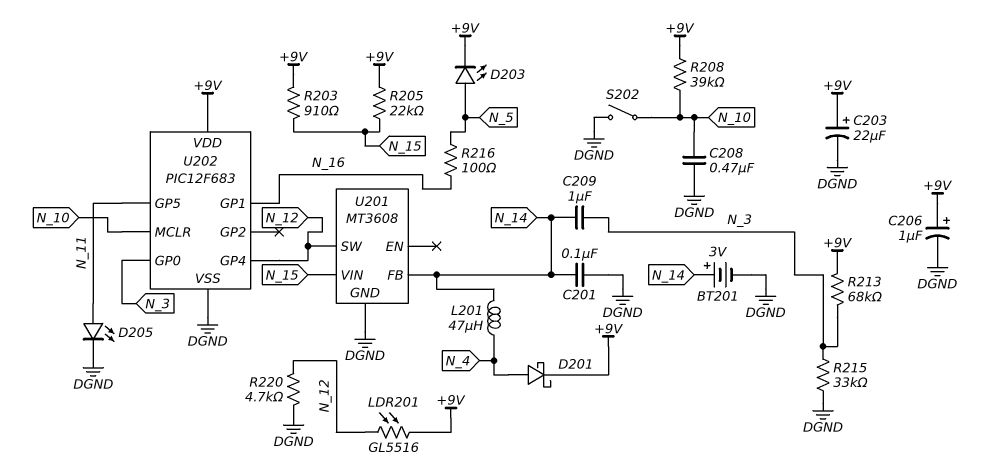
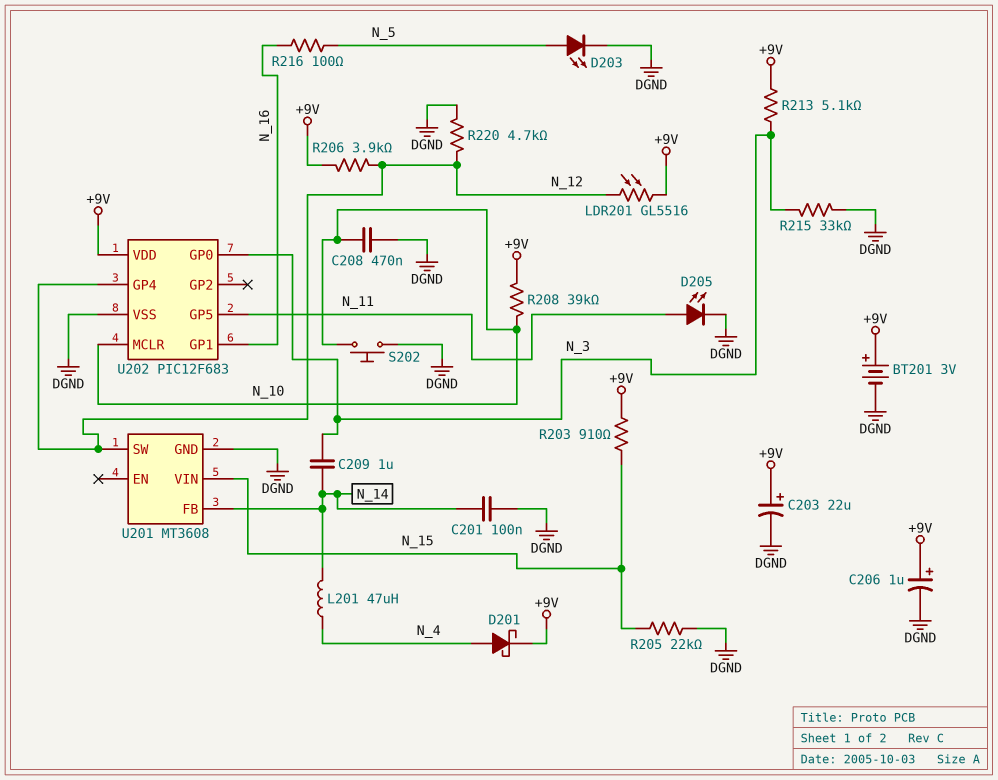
BT201: 3V (plus N_14, minus DGND) -> 3V (plus +9V, minus DGND)
D203: LED (A N_5, K +9V) -> LED (A N_5, K DGND)
R205: 22k (+9V, N_15) -> 22k (DGND, N_15)
R206: none -> 3.9k (+9V, N_12)
R213: 68k (+9V, N_3) -> 5.1k (+9V, N_3)
S202: switch (DGND, N_10) -> button (DGND, N_10)

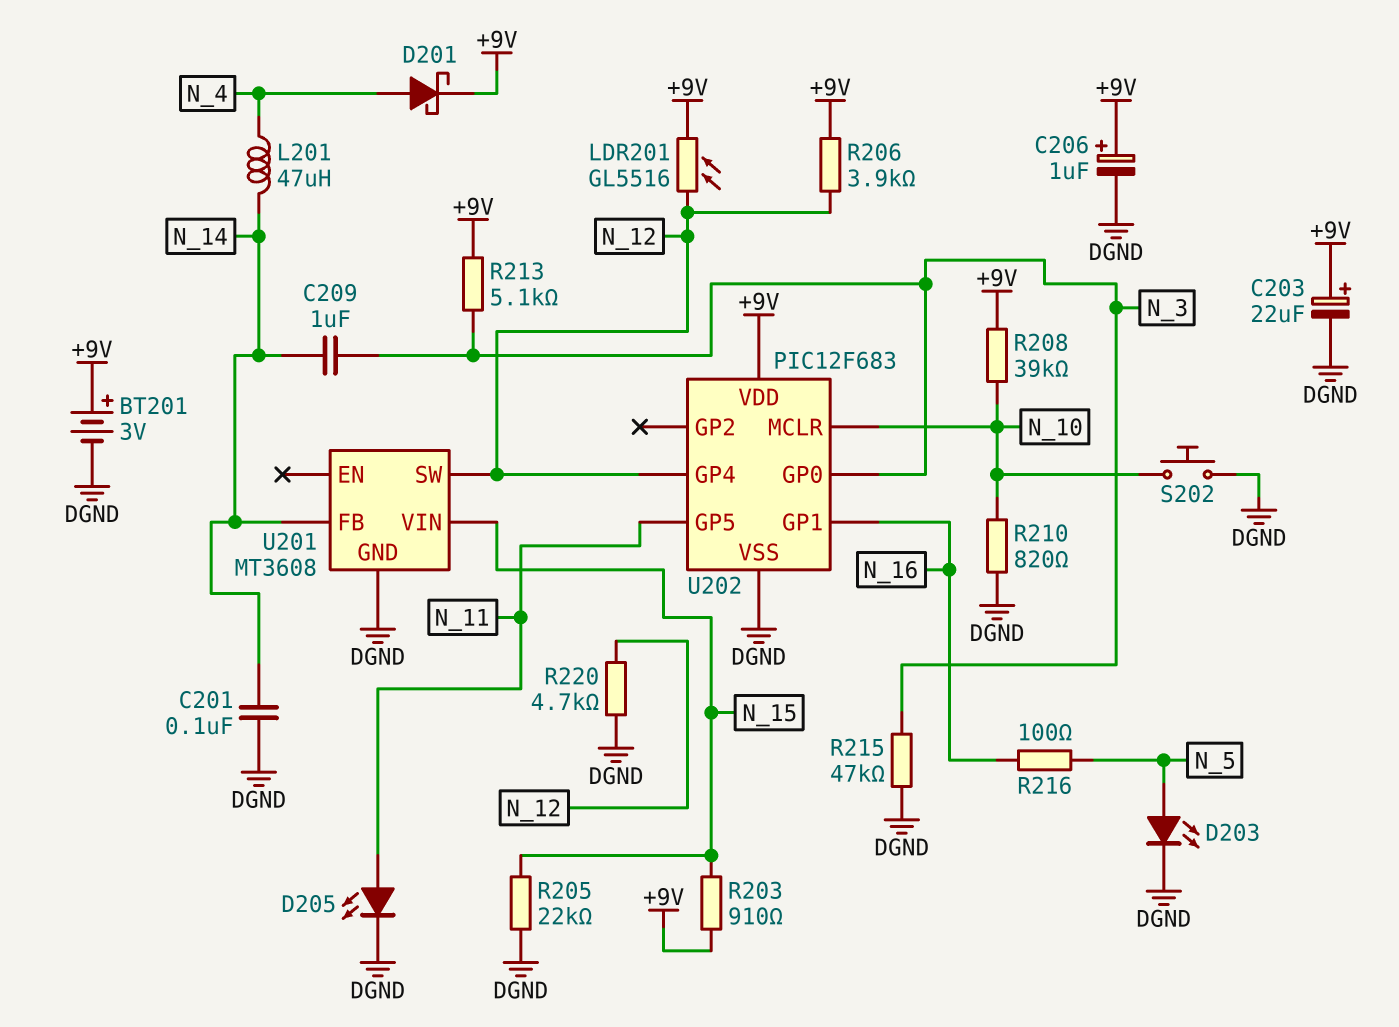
C208: 470nF (DGND, N_10) -> none
R210: none -> 820 (DGND, N_10)
R215: 33k (DGND, N_3) -> 47k (DGND, N_3)

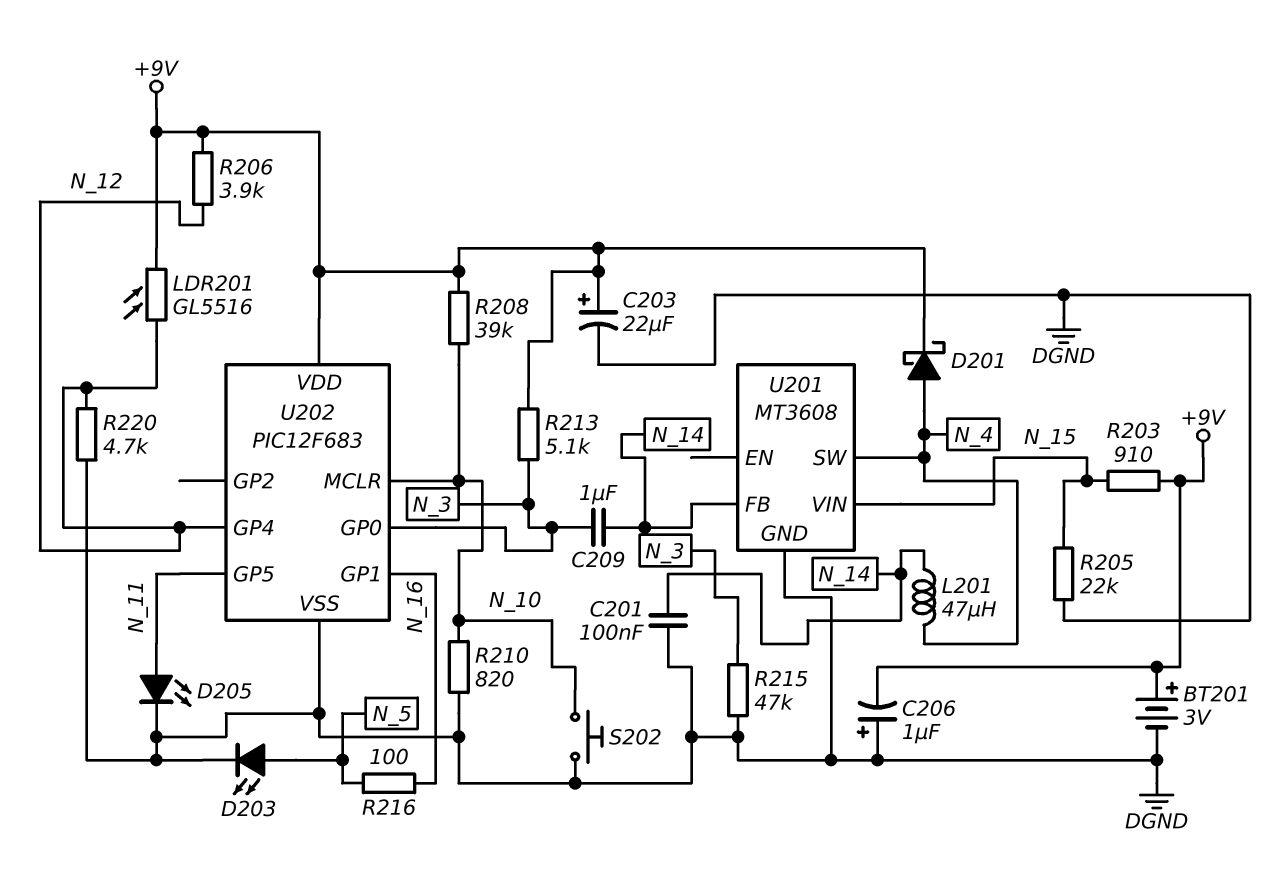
C206: 1uF (plus +9V, minus DGND) -> 1uF (plus DGND, minus +9V)
U201 pin SW: N_12 -> N_4

